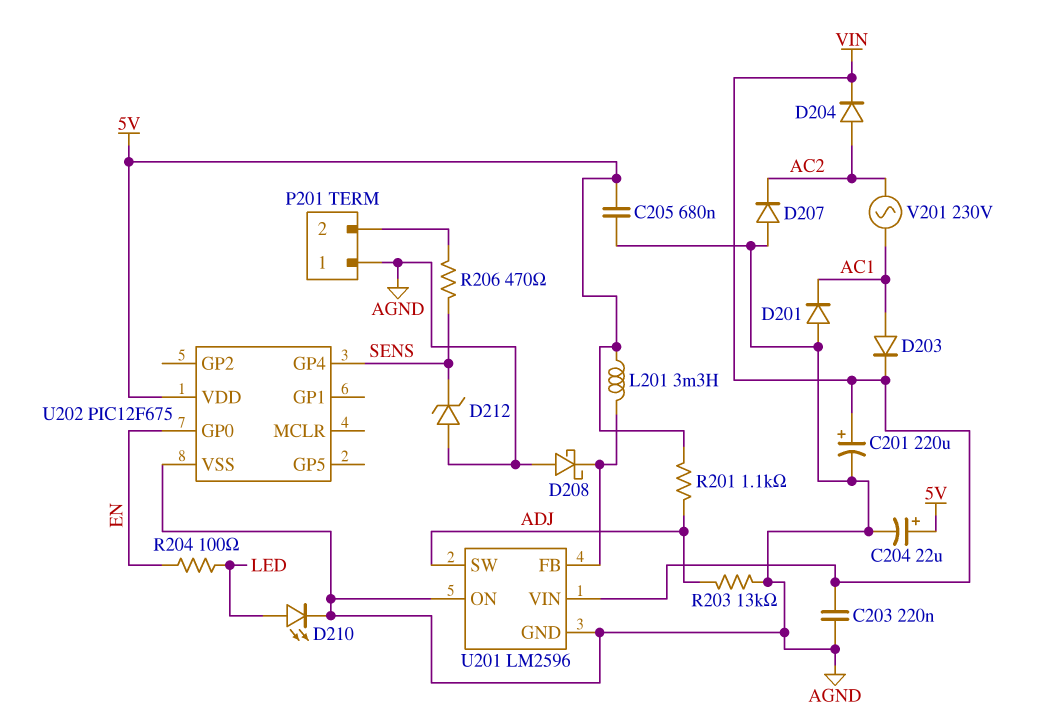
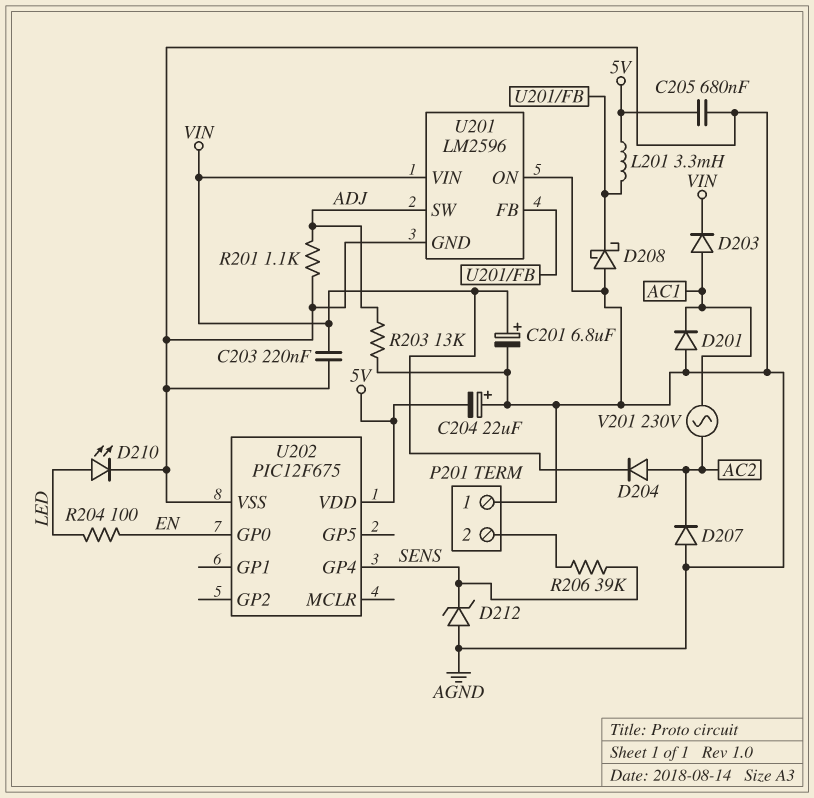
C201: 220uF (plus VIN, minus AGND) -> 6.8uF (plus VIN, minus AGND)
C204: 22uF (plus 5V, minus AGND) -> 22uF (plus AGND, minus 5V)
R201: 1.1k (5V, ADJ) -> 1.1k (ADJ, AGND)
R206: 470 (P201/2, SENS) -> 39k (P201/2, SENS)

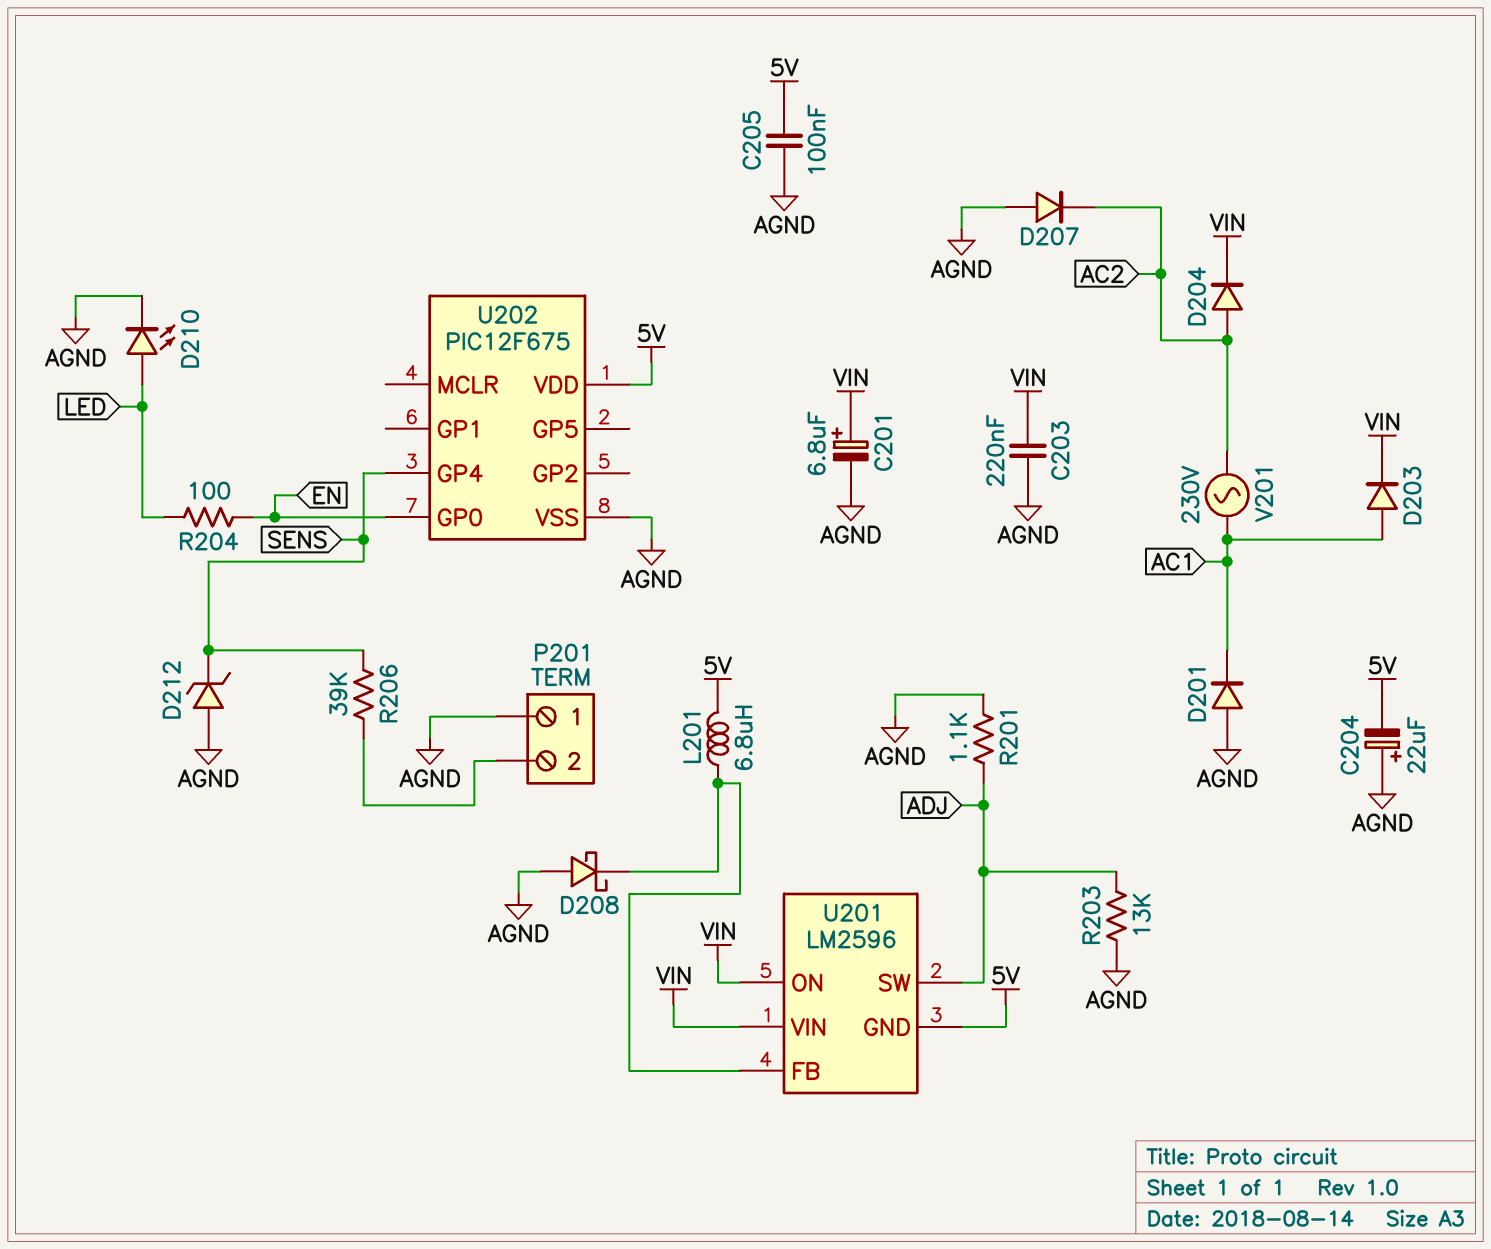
C205: 680nF (5V, AGND) -> 100nF (5V, AGND)
L201: 3.3mH (5V, U201/FB) -> 6.8uH (5V, U201/FB)
U201 pin GND: AGND -> 5V
U201 pin ON: AGND -> VIN

